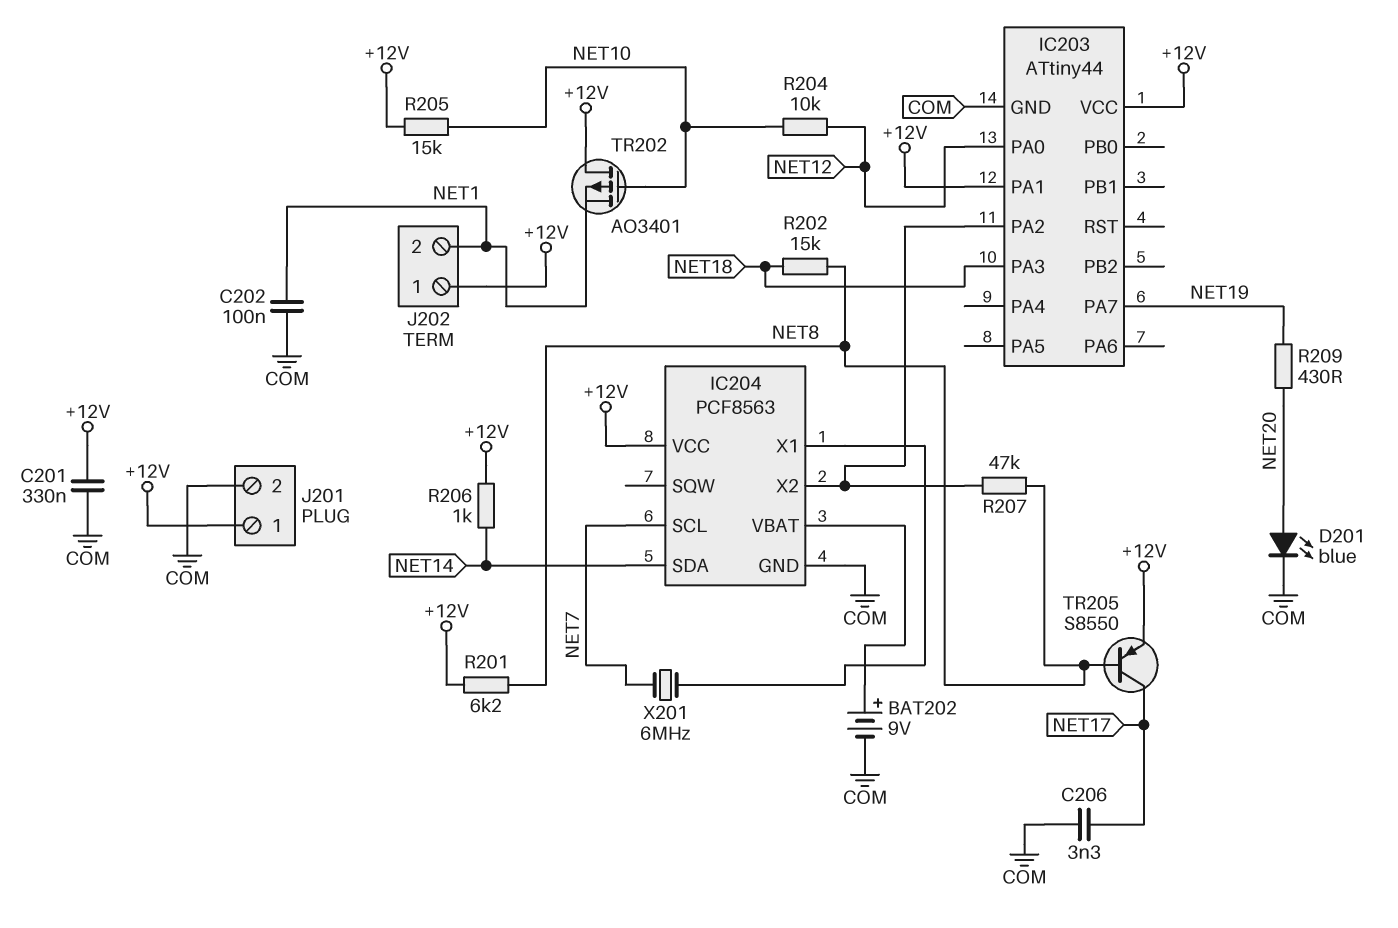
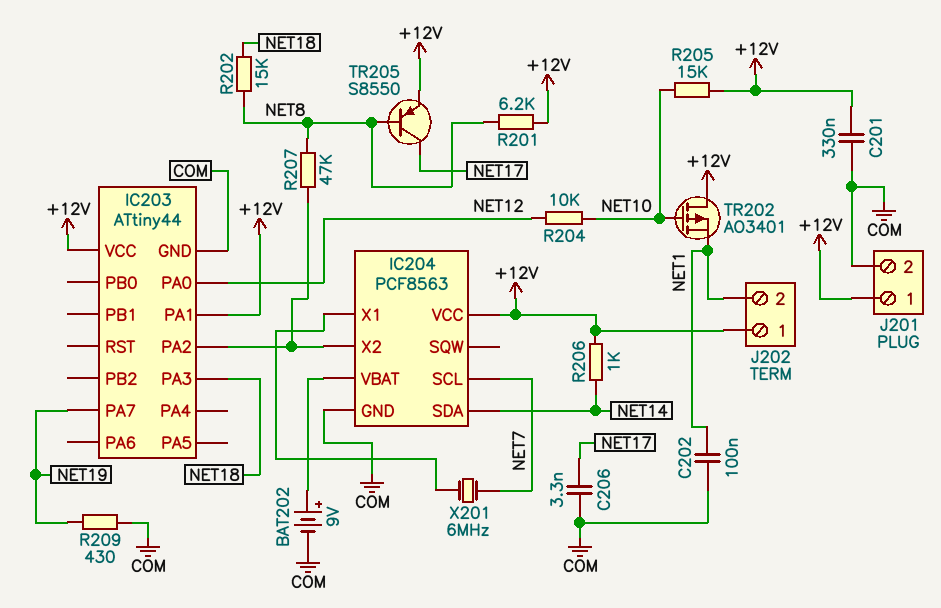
D201: LED blue (A NET20, K COM) -> none
R209: 430 (NET19, NET20) -> 430 (COM, NET19)

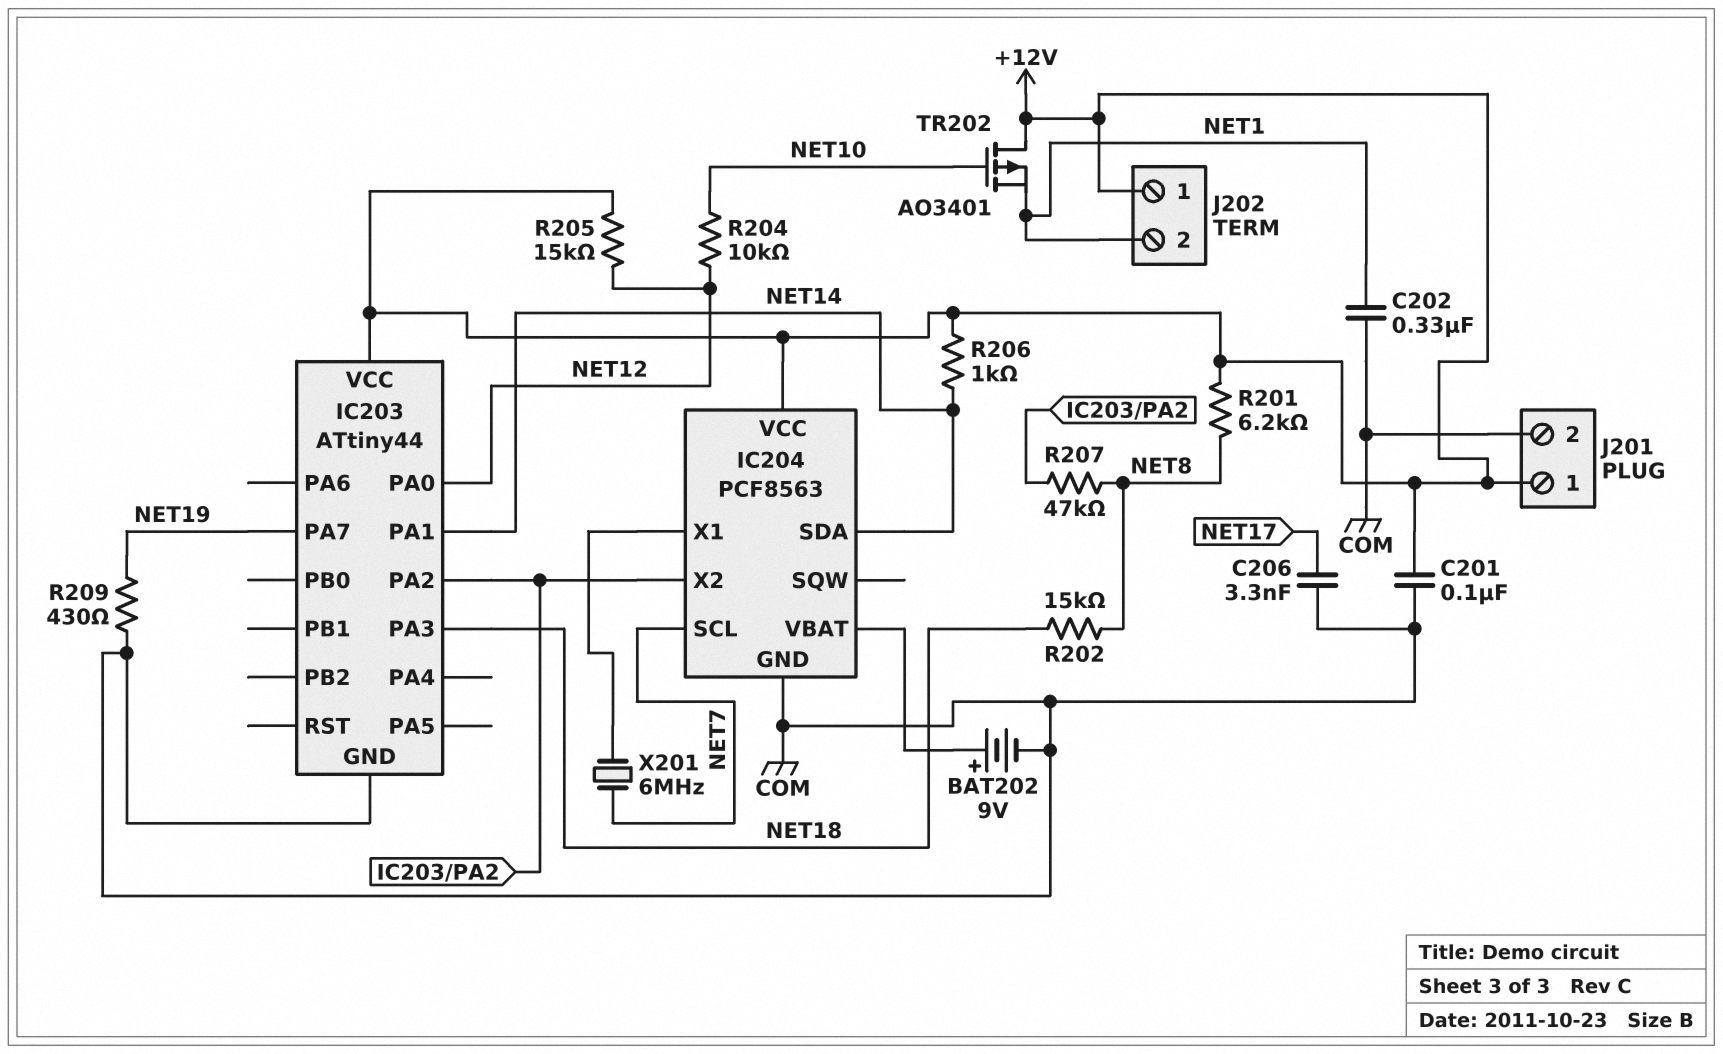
C201: 330nF (+12V, COM) -> 100nF (+12V, COM)
C202: 100nF (COM, NET1) -> 330nF (COM, NET1)
IC203 pin PA1: +12V -> NET14
R205: 15k (+12V, NET10) -> 15k (+12V, NET12)
TR205: PNP S8550 (B NET8, C NET17, E +12V) -> none

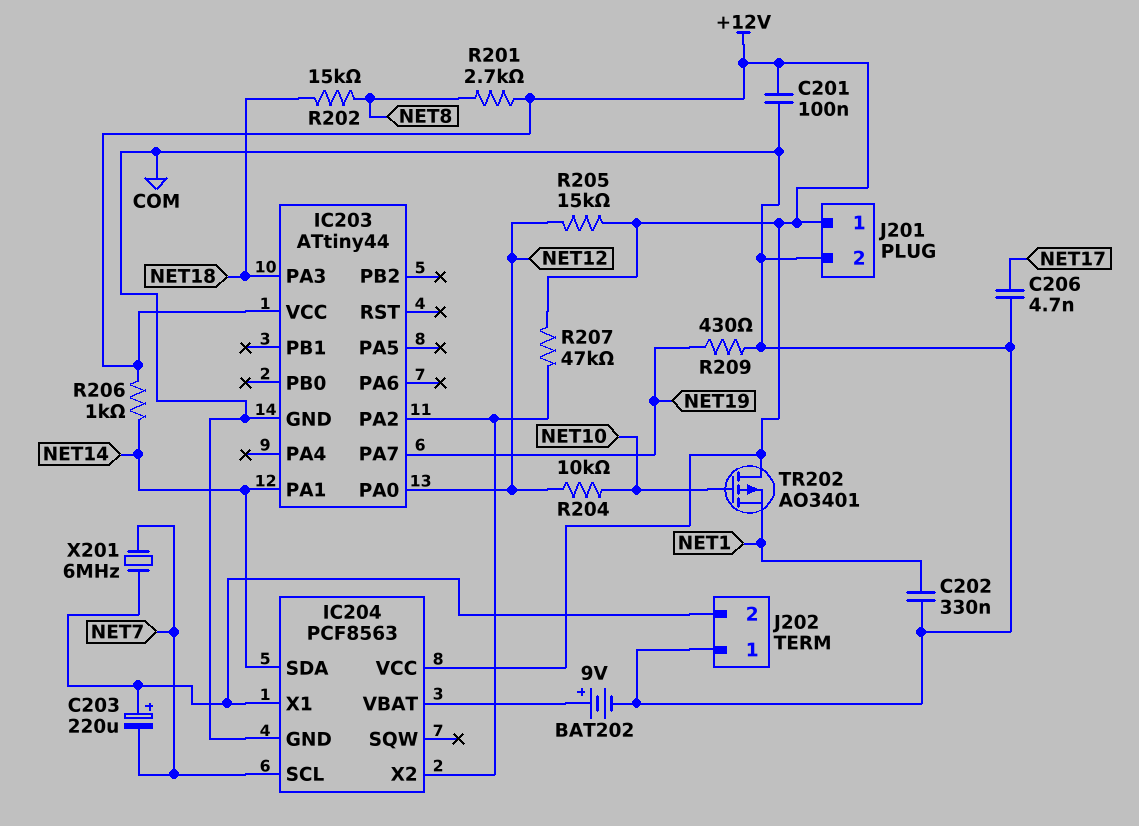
C203: none -> 220uF (plus IC204/X1, minus NET7)
C206: 3.3nF (COM, NET17) -> 4.7nF (COM, NET17)
J202 pin 1: +12V -> COM
J202 pin 2: NET1 -> IC204/X1
R201: 6.2k (+12V, NET8) -> 2.7k (+12V, NET8)
R207: 47k (IC203/PA2, NET8) -> 47k (+12V, IC203/PA2)

